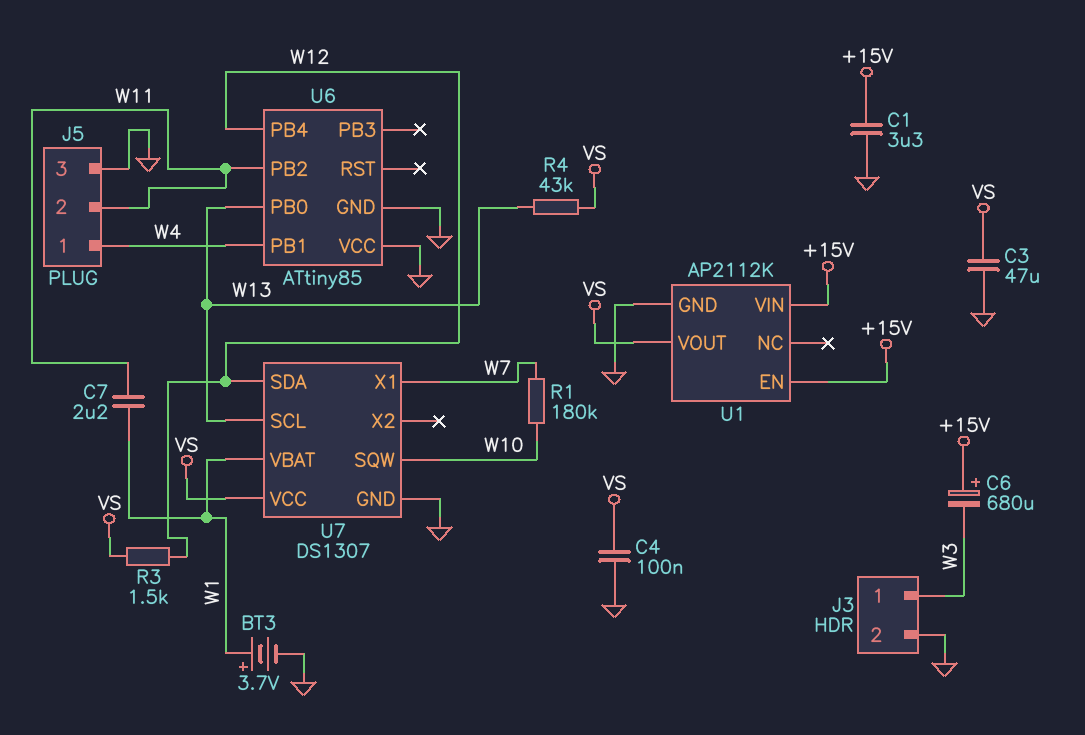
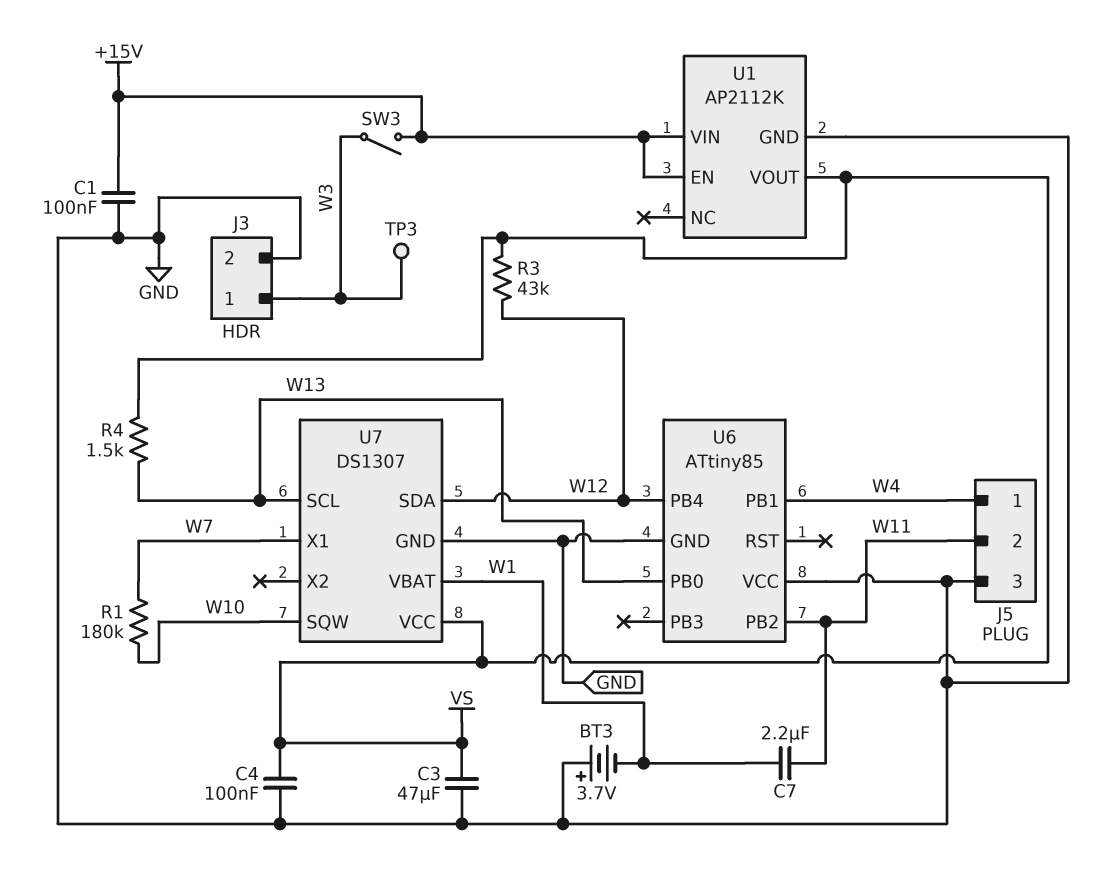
BT3: 3.7V (plus W1, minus GND) -> 3.7V (plus GND, minus W1)
C1: 3.3uF (+15V, GND) -> 100nF (+15V, GND)
C6: 680uF (plus +15V, minus W3) -> none
R3: 1.5k (VS, W12) -> 43k (VS, W12)
R4: 43k (VS, W13) -> 1.5k (VS, W13)
SW3: none -> switch (+15V, W3)
TP3: none -> test point (W3)

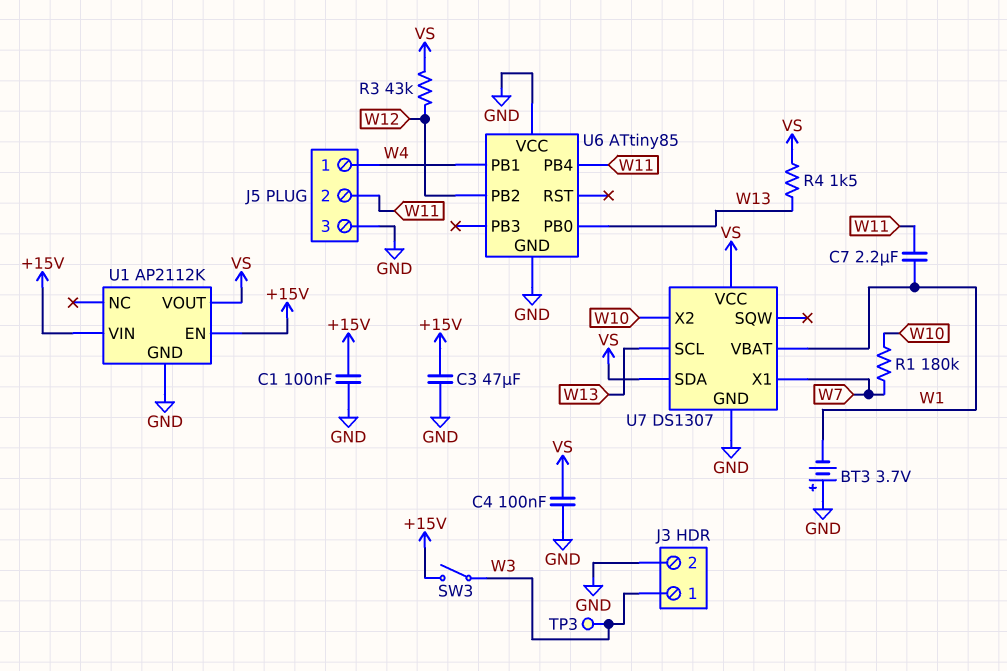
C3: 47uF (GND, VS) -> 47uF (+15V, GND)
U6 pin PB2: W11 -> W12
U6 pin PB4: W12 -> W11
U7 pin SDA: W12 -> VS
U7 pin SQW: W10 -> none
U7 pin X2: none -> W10

